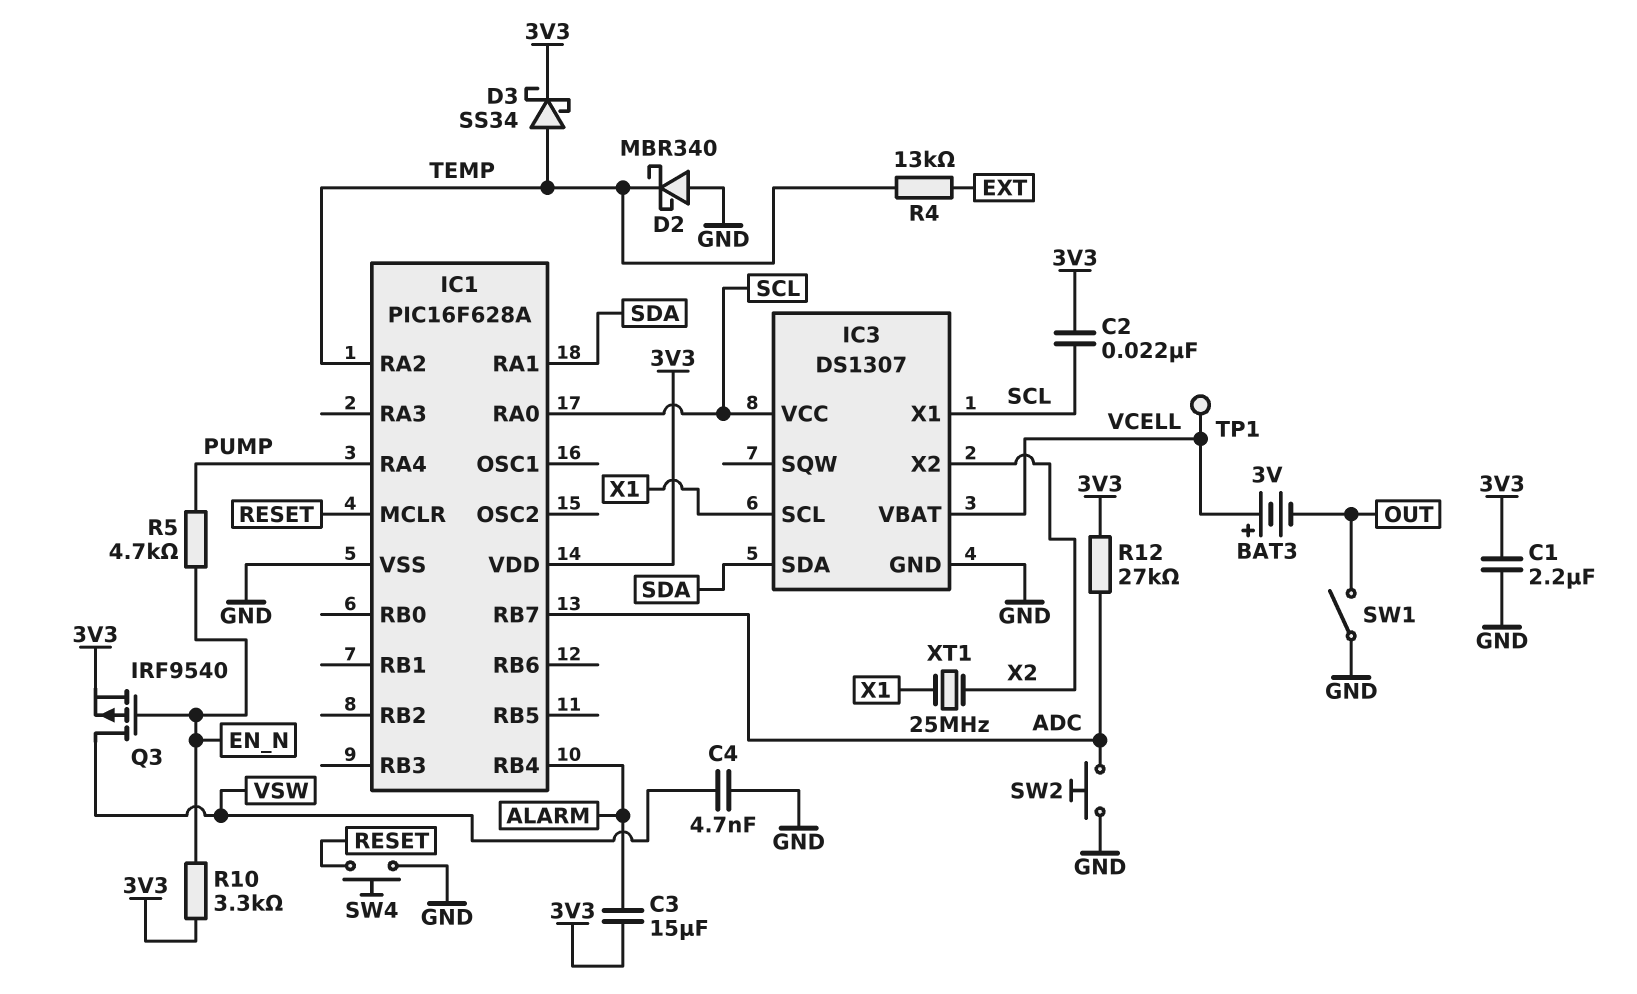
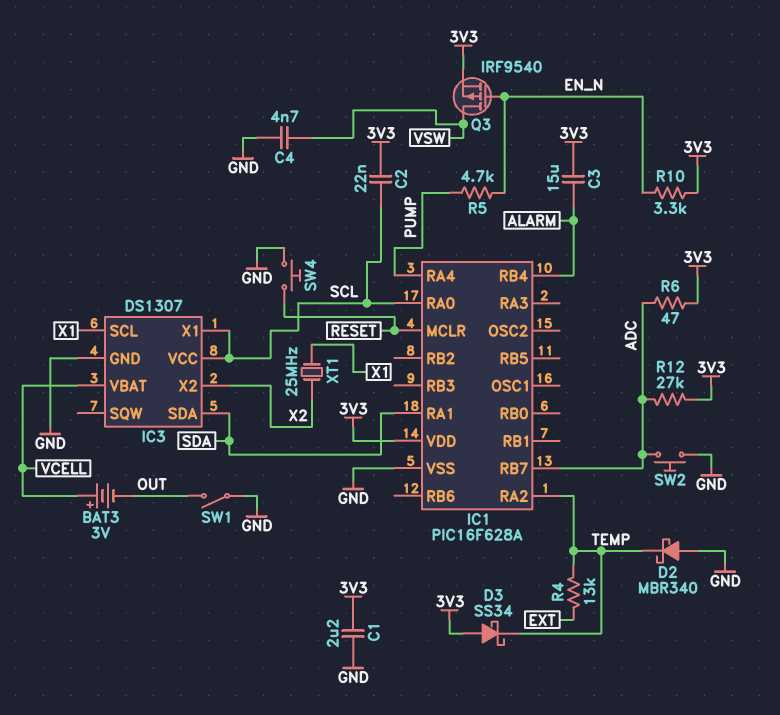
D3: schottky SS34 (A TEMP, K 3V3) -> schottky SS34 (A 3V3, K TEMP)
R6: none -> 47 (3V3, ADC)
TP1: test point (VCELL) -> none

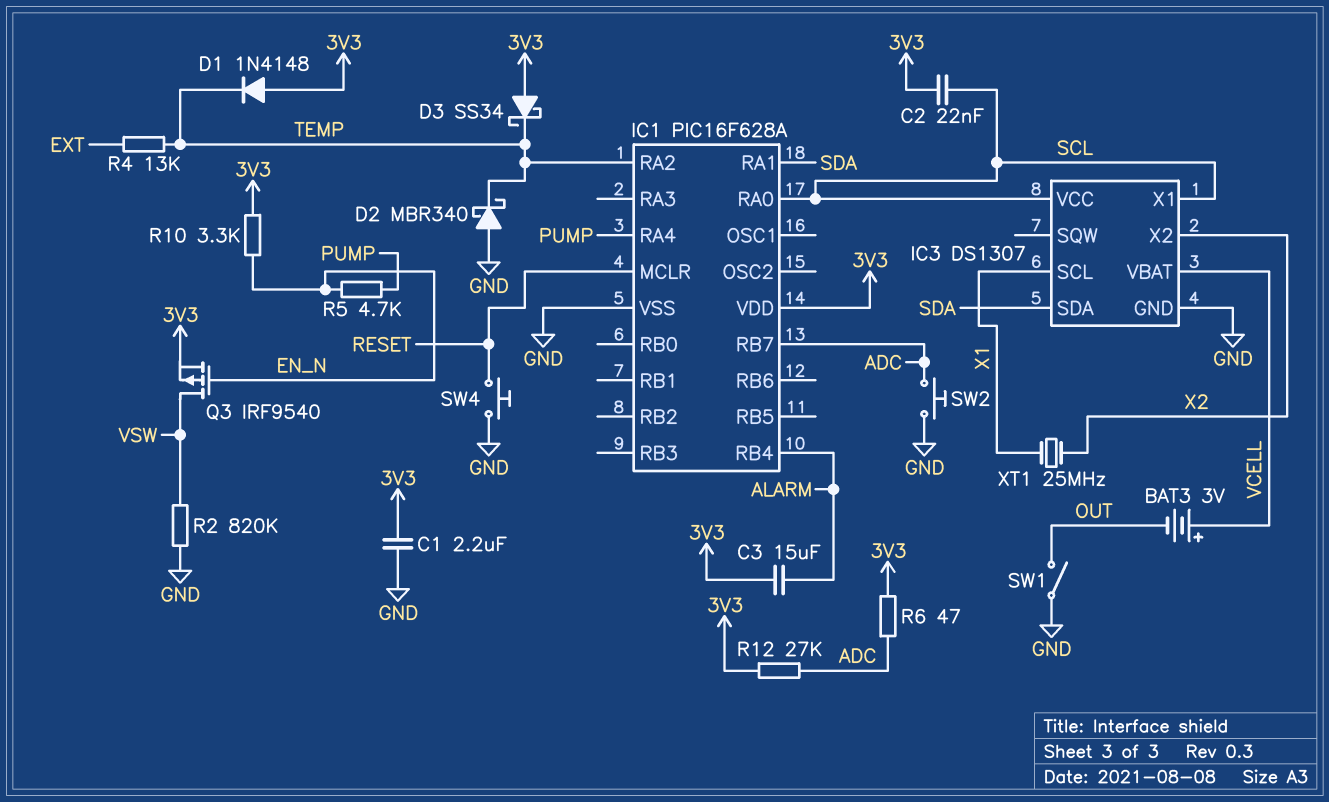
C4: 4.7nF (GND, VSW) -> none
D1: none -> diode 1N4148 (A 3V3, K TEMP)
R2: none -> 820k (GND, VSW)

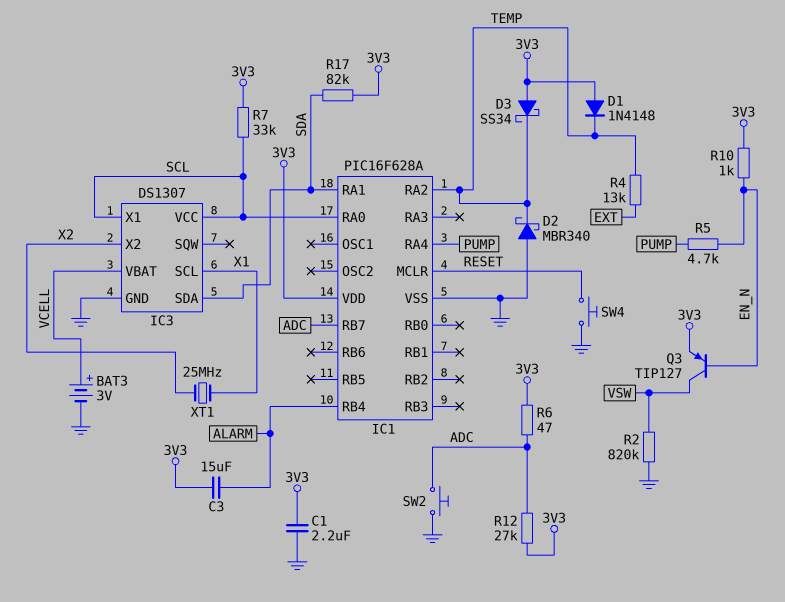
BAT3: 3V (plus VCELL, minus OUT) -> 3V (plus VCELL, minus GND)
C2: 22nF (3V3, SCL) -> none
Q3: PMOS IRF9540 (G EN_N, D VSW, S 3V3) -> PNP TIP127 (B EN_N, C VSW, E 3V3)
R7: none -> 33k (3V3, SCL)
R10: 3.3k (3V3, EN_N) -> 1k (3V3, EN_N)
R17: none -> 82k (3V3, SDA)
SW1: switch (GND, OUT) -> none

